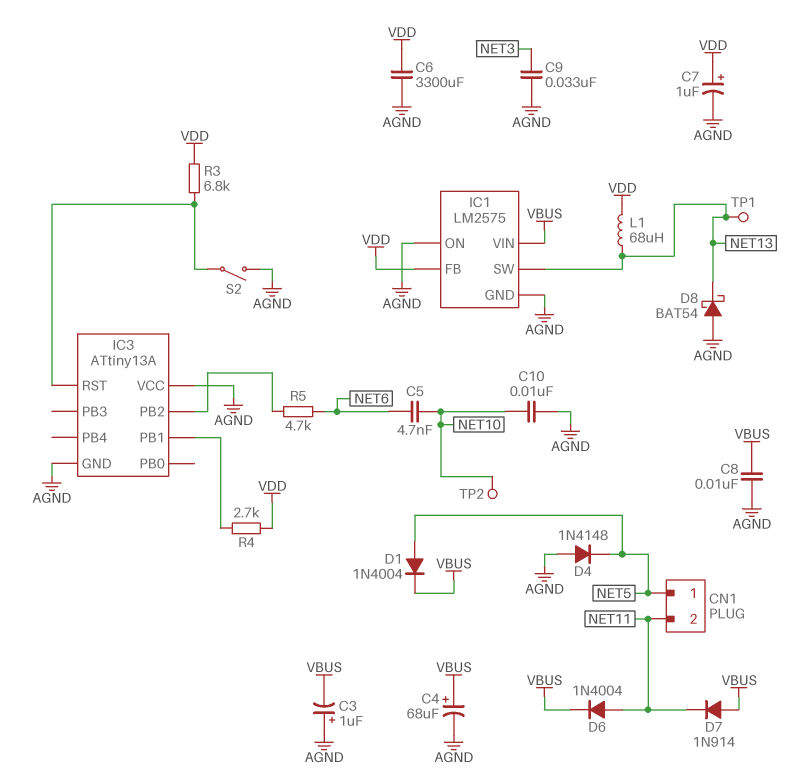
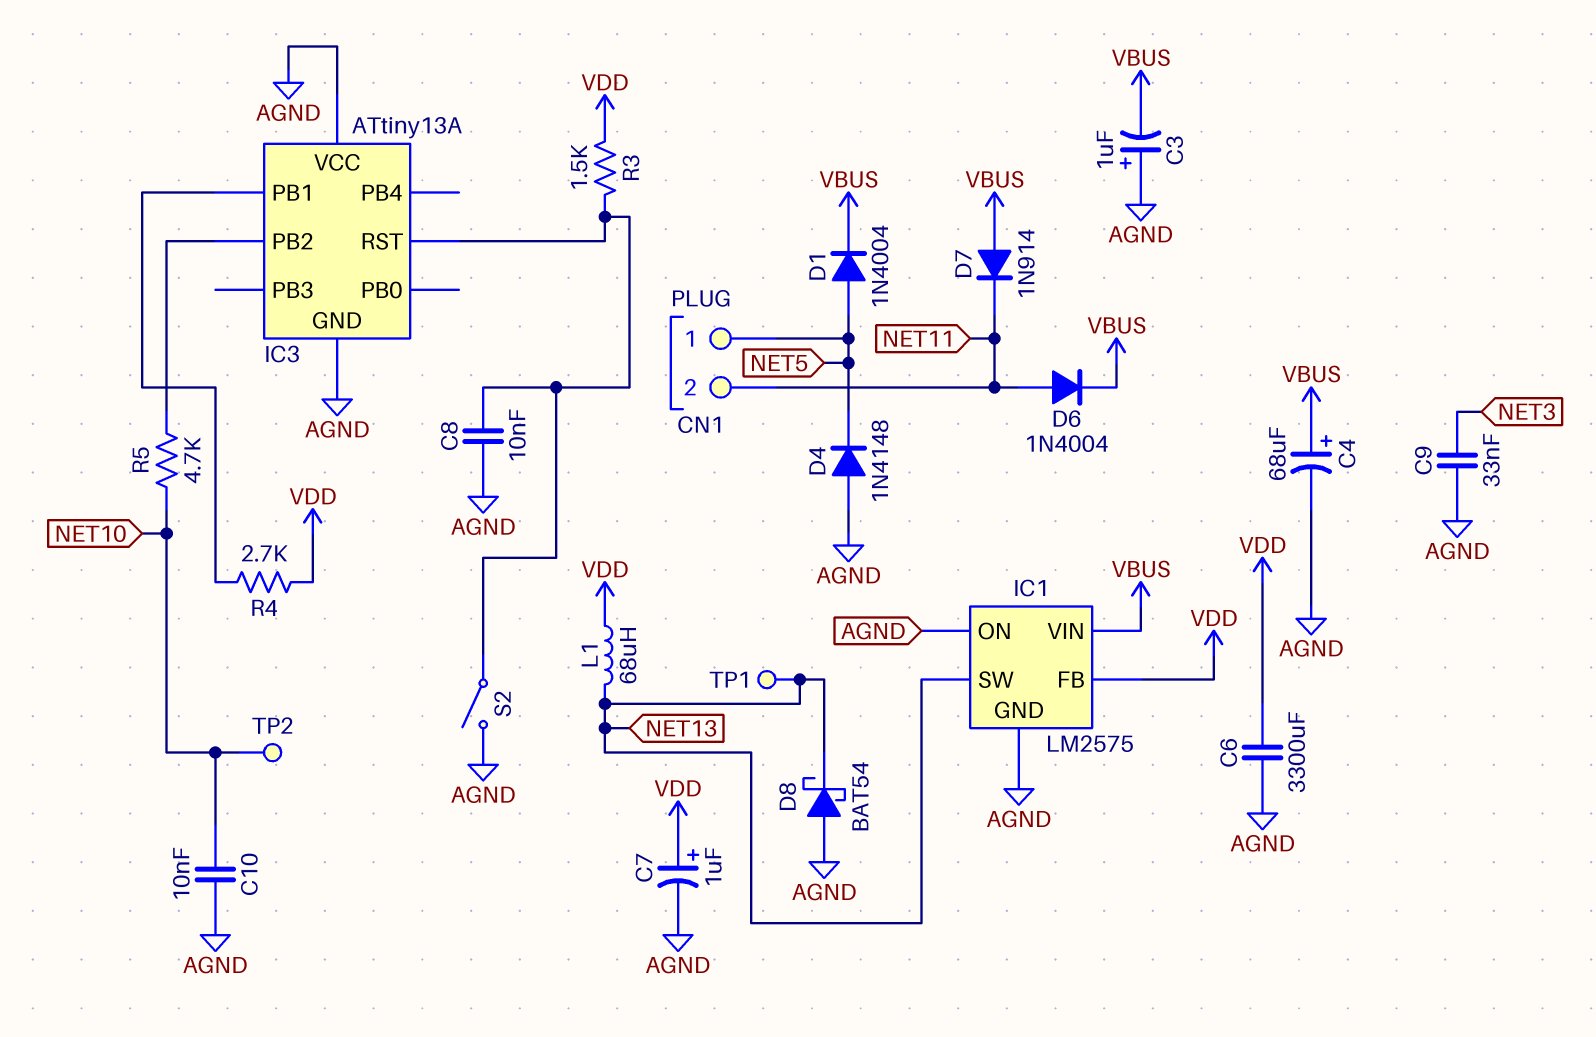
C5: 4.7nF (NET6, NET10) -> none
C8: 10nF (AGND, VBUS) -> 10nF (AGND, IC3/RST)
R3: 6.8k (IC3/RST, VDD) -> 1.5k (IC3/RST, VDD)
R5: 4.7k (IC3/PB2, NET6) -> 4.7k (IC3/PB2, NET10)

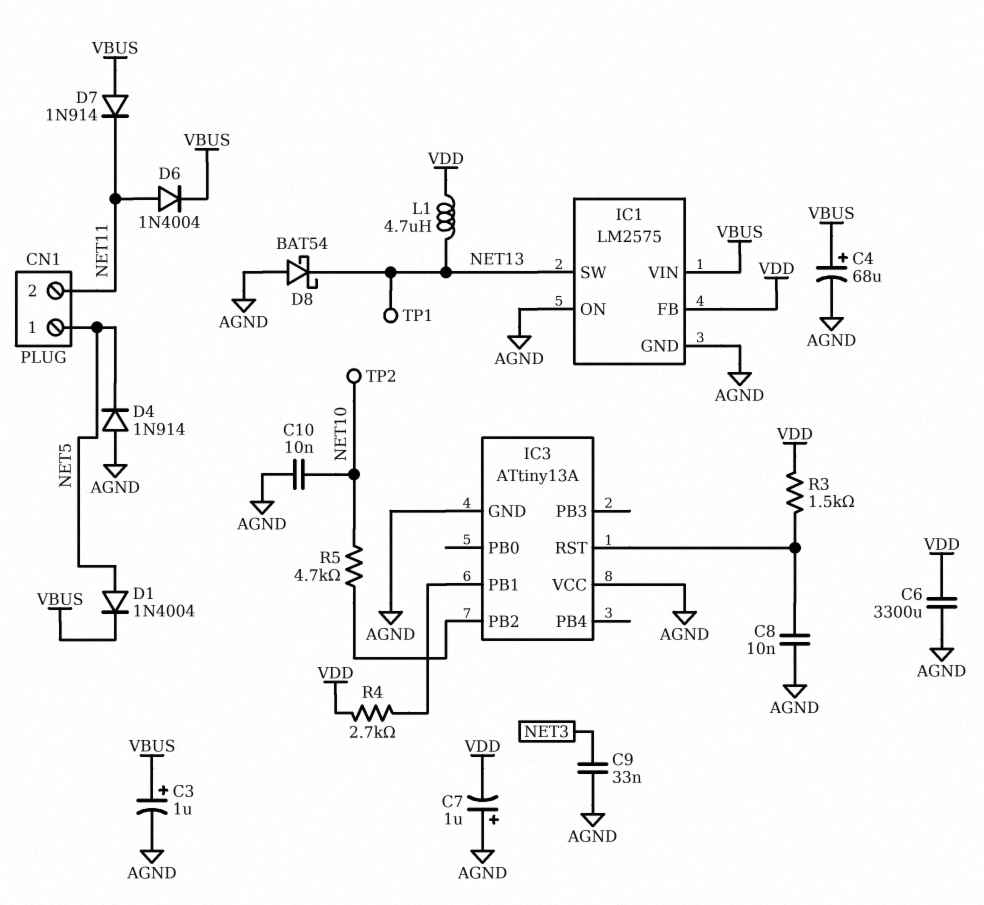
C3: 1uF (plus AGND, minus VBUS) -> 1uF (plus VBUS, minus AGND)
C7: 1uF (plus VDD, minus AGND) -> 1uF (plus AGND, minus VDD)
D4: diode 1N4148 (A AGND, K NET5) -> diode 1N914 (A AGND, K NET5)
L1: 68uH (NET13, VDD) -> 4.7uH (NET13, VDD)
S2: switch (AGND, IC3/RST) -> none

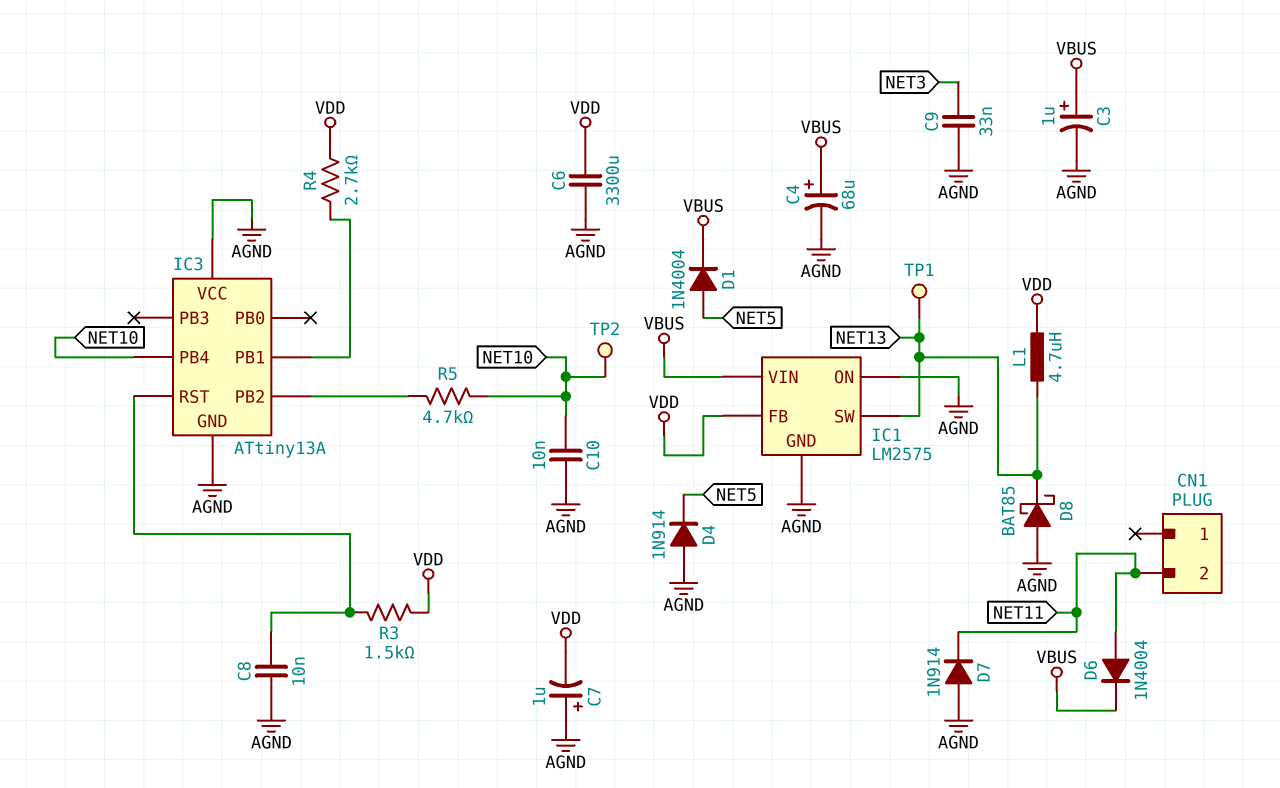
CN1 pin 1: NET5 -> none
D7: diode 1N914 (A VBUS, K NET11) -> diode 1N914 (A AGND, K NET11)
D8: schottky BAT54 (A AGND, K NET13) -> schottky BAT85 (A AGND, K NET13)
IC3 pin PB4: none -> NET10

